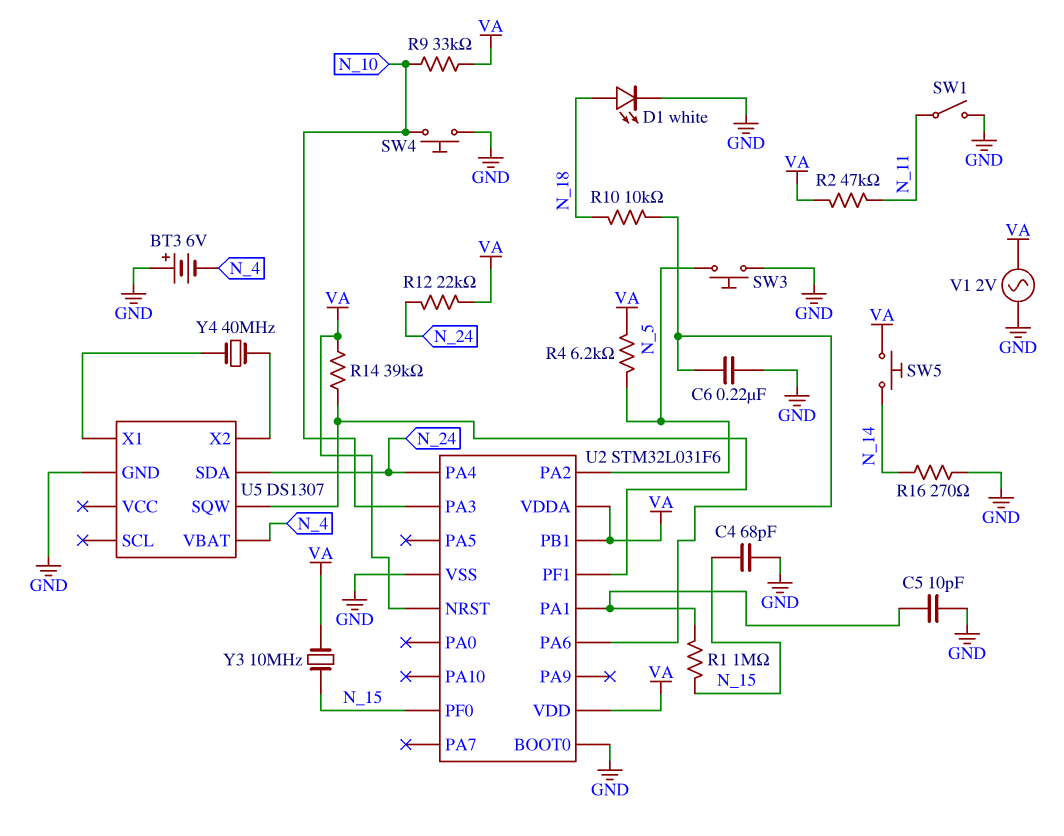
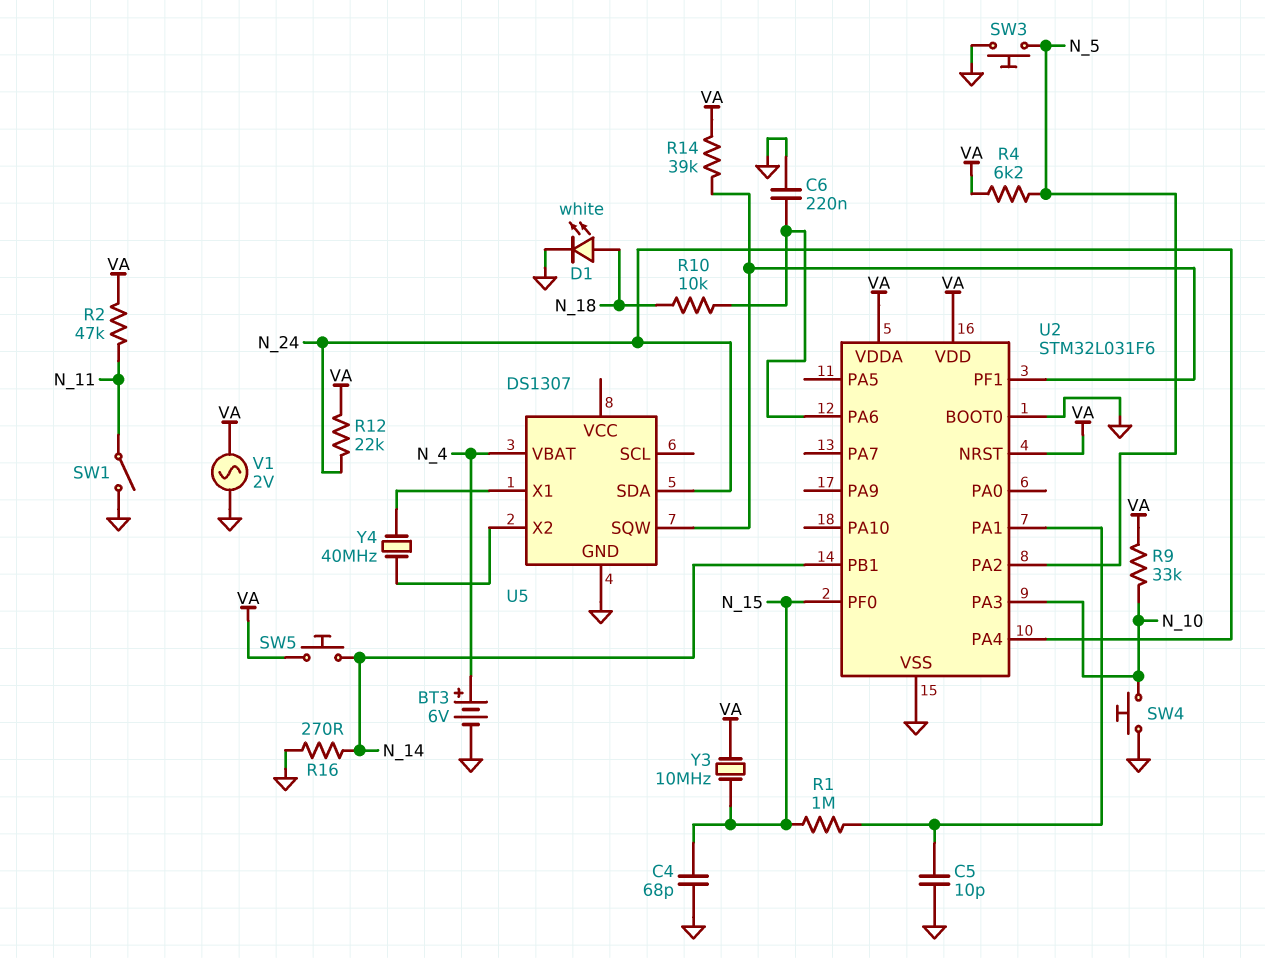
BT3: 6V (plus GND, minus N_4) -> 6V (plus N_4, minus GND)
U2 pin PB1: VA -> N_14

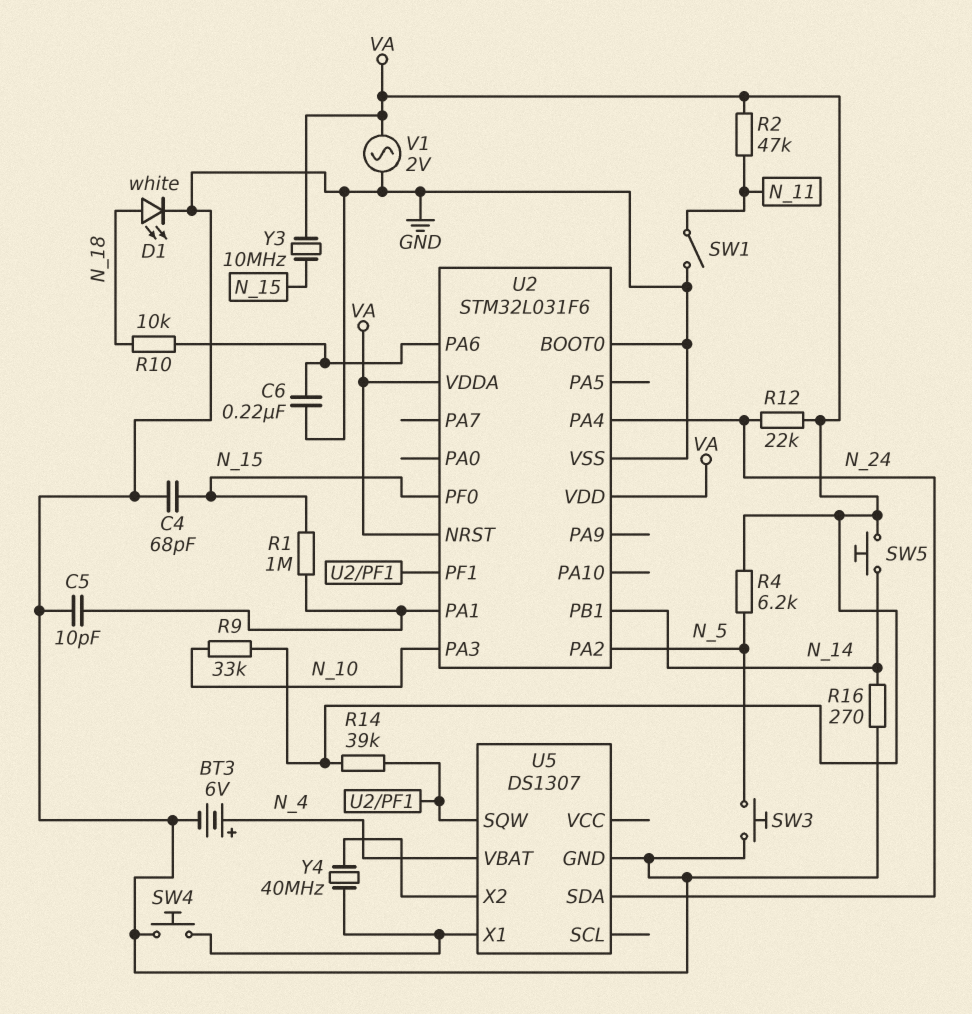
SW4: button (GND, N_10) -> button (GND, U5/X1)

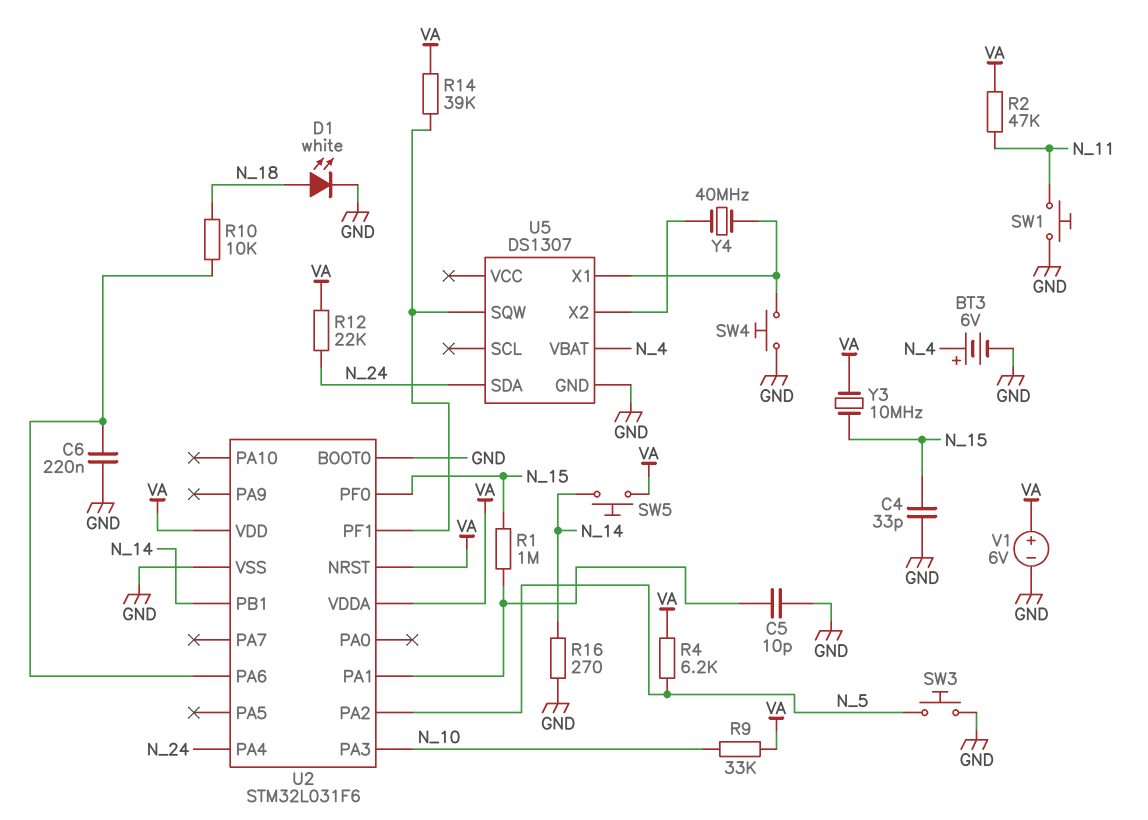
C4: 68pF (GND, N_15) -> 33pF (GND, N_15)
SW1: switch (GND, N_11) -> button (GND, N_11)
V1: AC 2V (GND, VA) -> 6V (plus VA, minus GND)

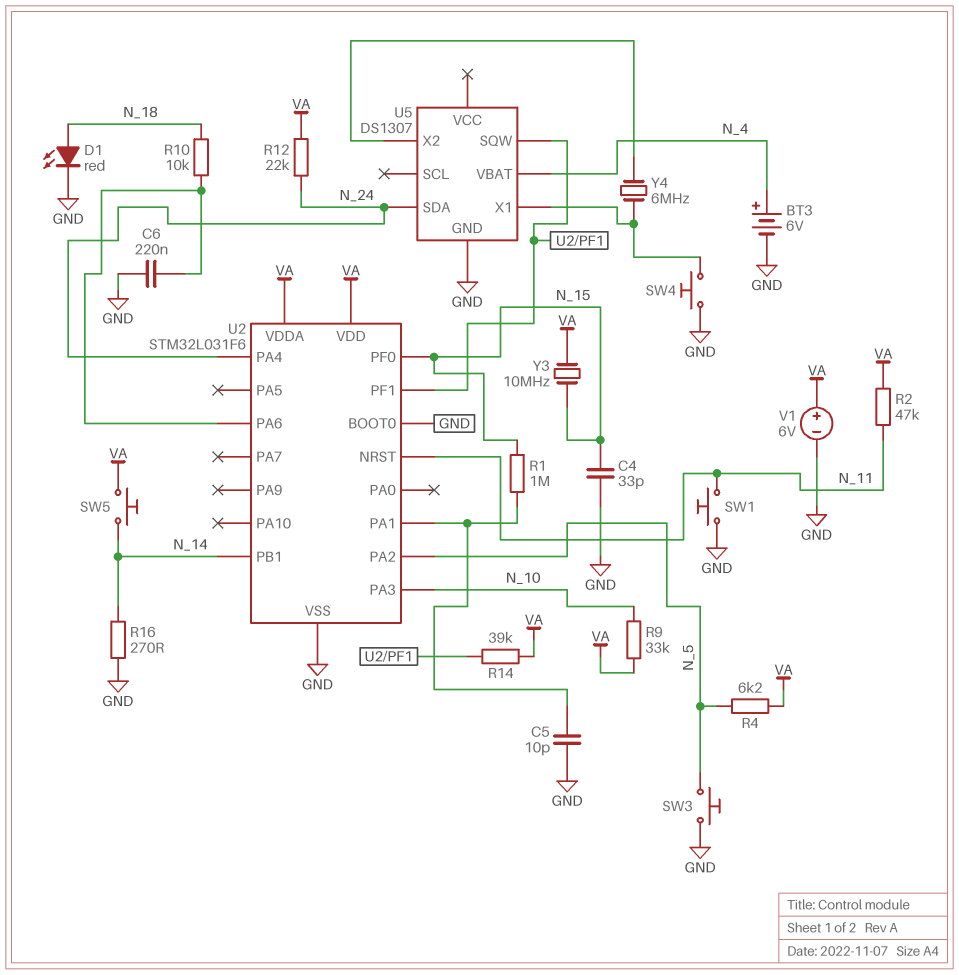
D1: LED white (A N_18, K GND) -> LED red (A N_18, K GND)
U2 pin NRST: VA -> N_11
Y4: 40MHz (U5/X1, U5/X2) -> 6MHz (U5/X1, U5/X2)

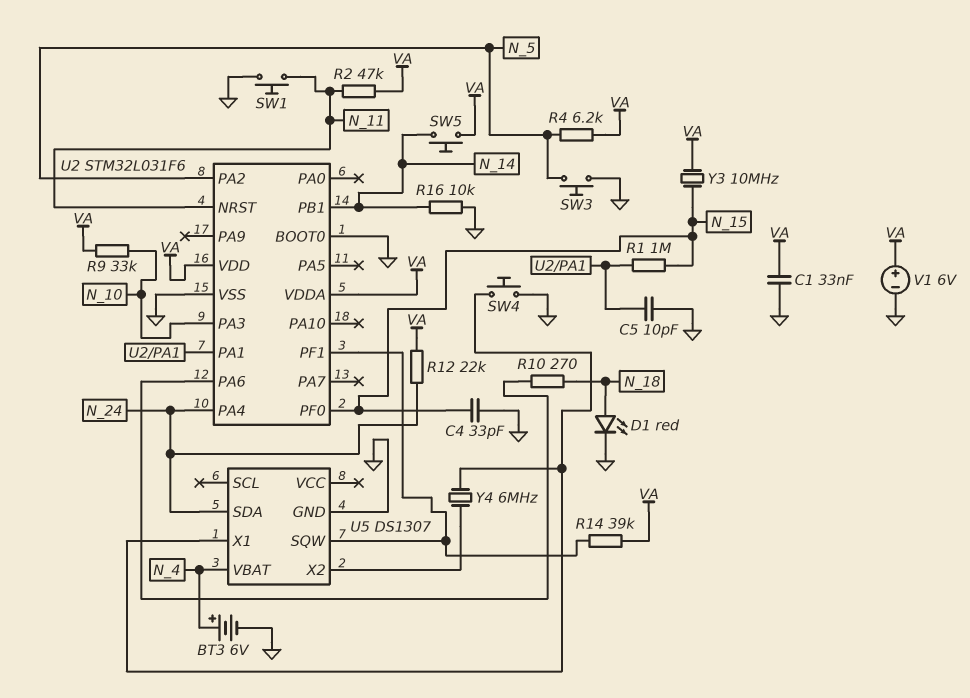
C1: none -> 33nF (GND, VA)
C6: 220nF (GND, U2/PA6) -> none
R10: 10k (N_18, U2/PA6) -> 270 (N_18, U2/PA6)
R16: 270 (GND, N_14) -> 10k (GND, N_14)

